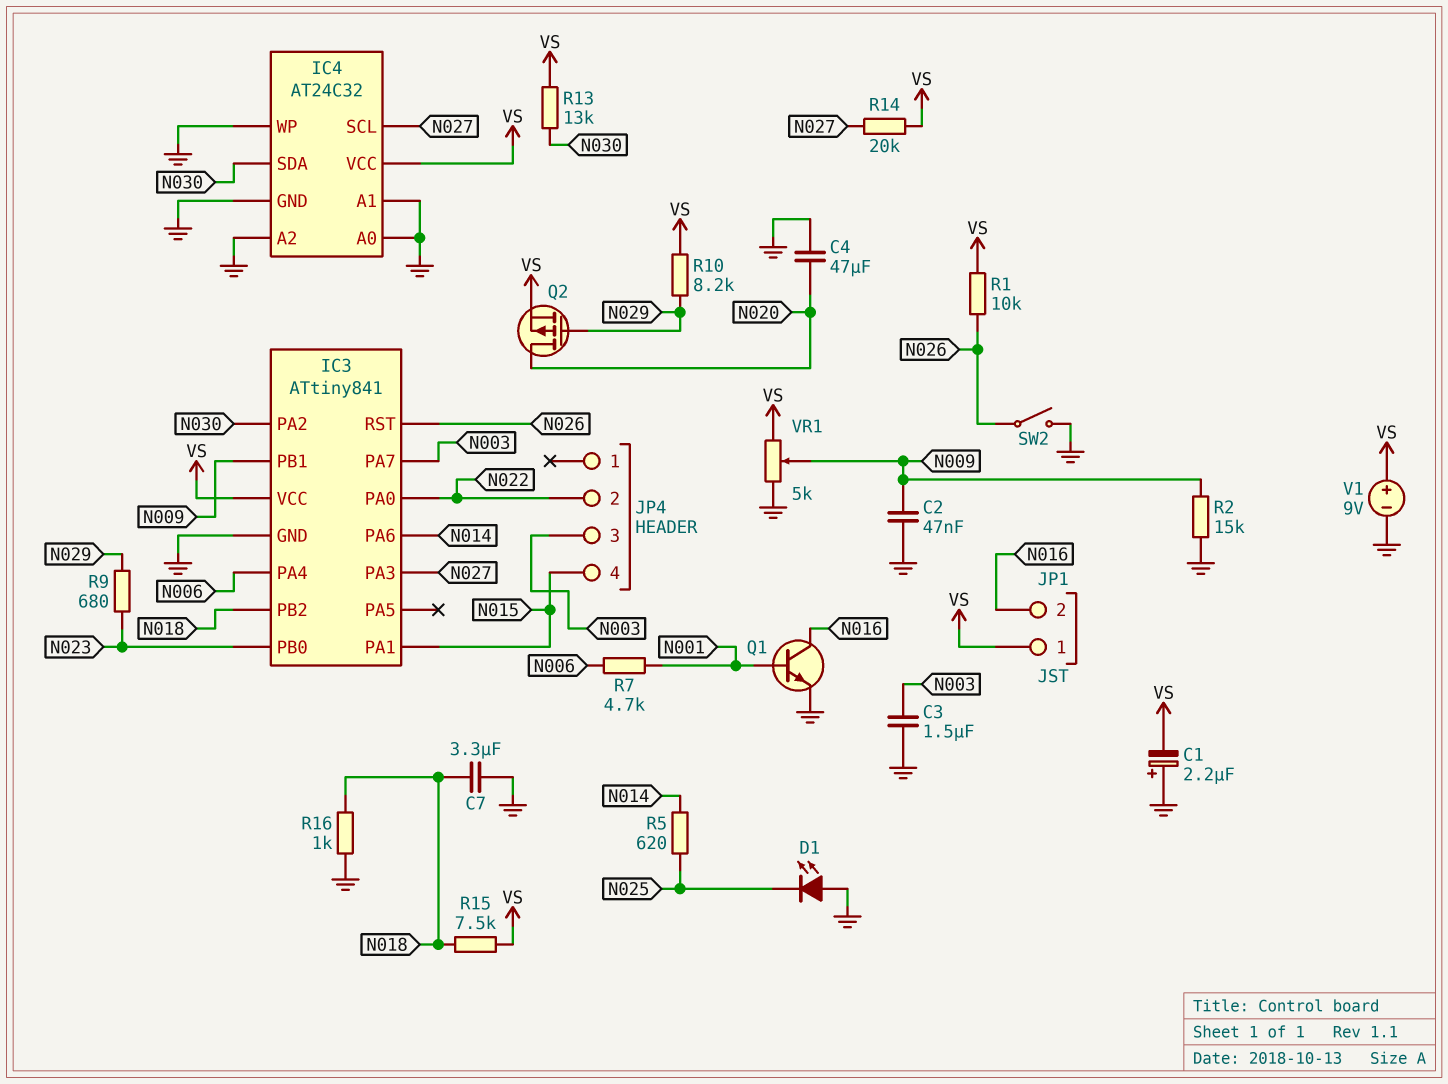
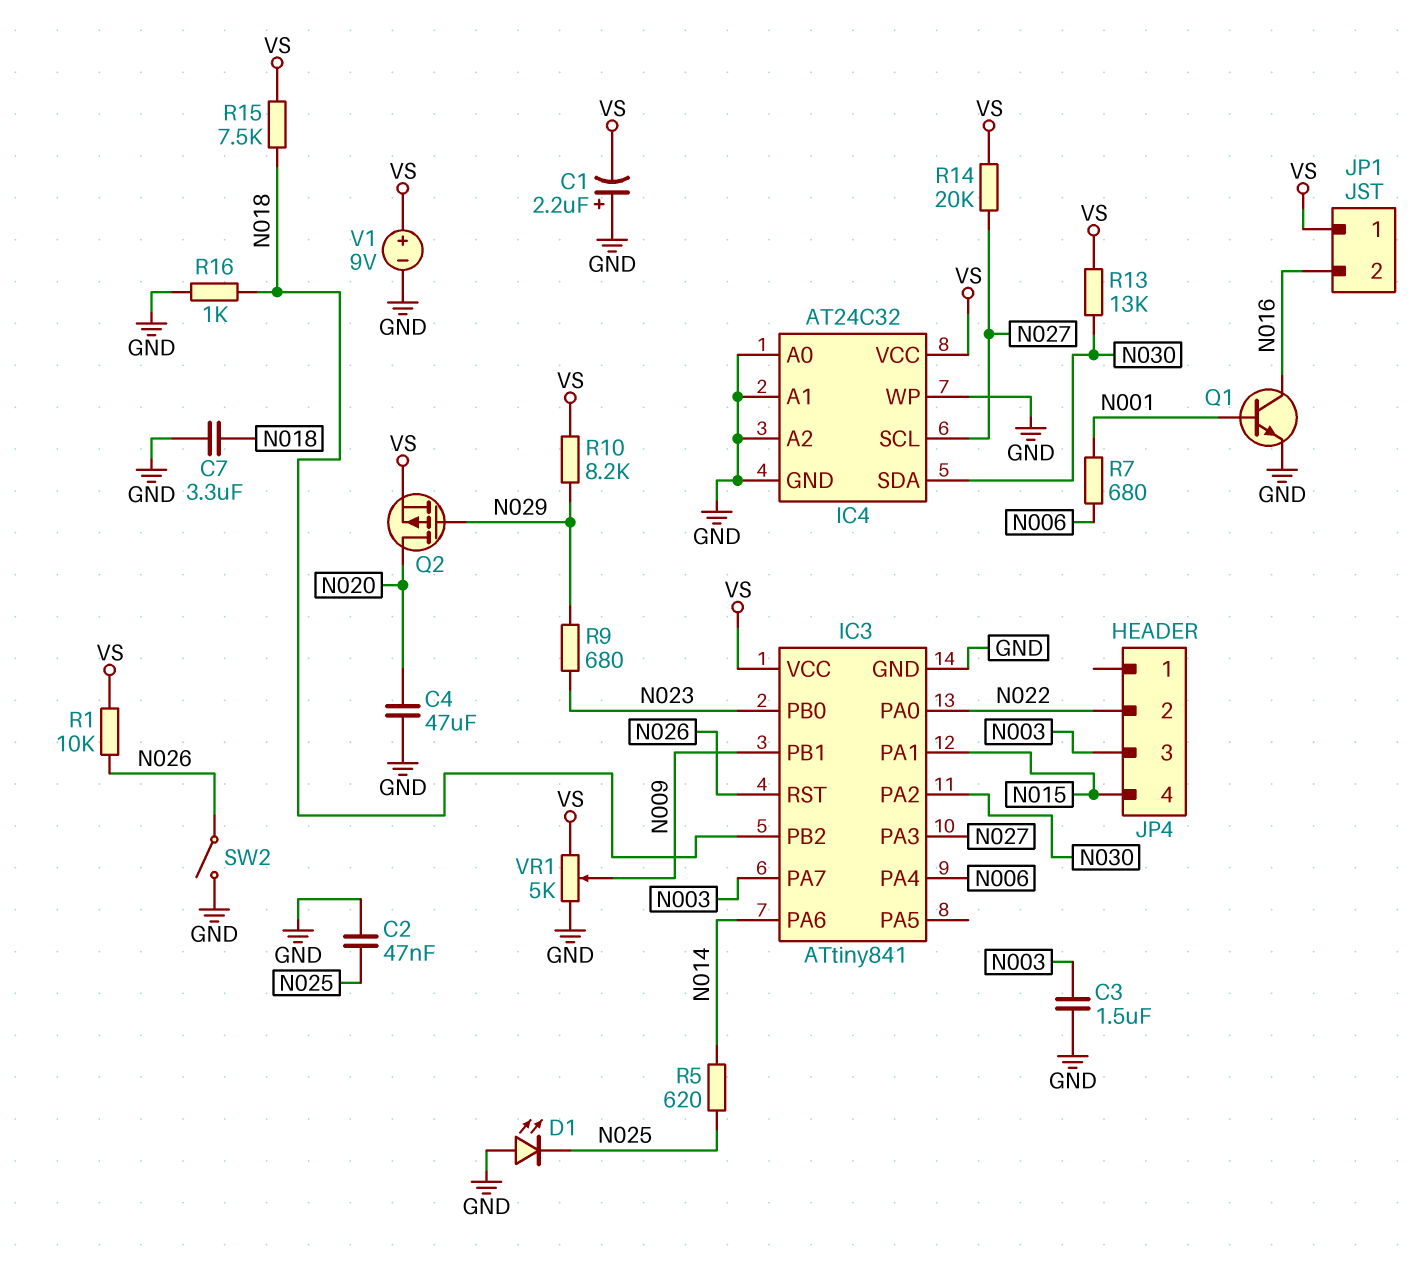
C2: 47nF (GND, N009) -> 47nF (GND, N025)
R2: 15k (GND, N009) -> none
R7: 4.7k (N001, N006) -> 680 (N001, N006)

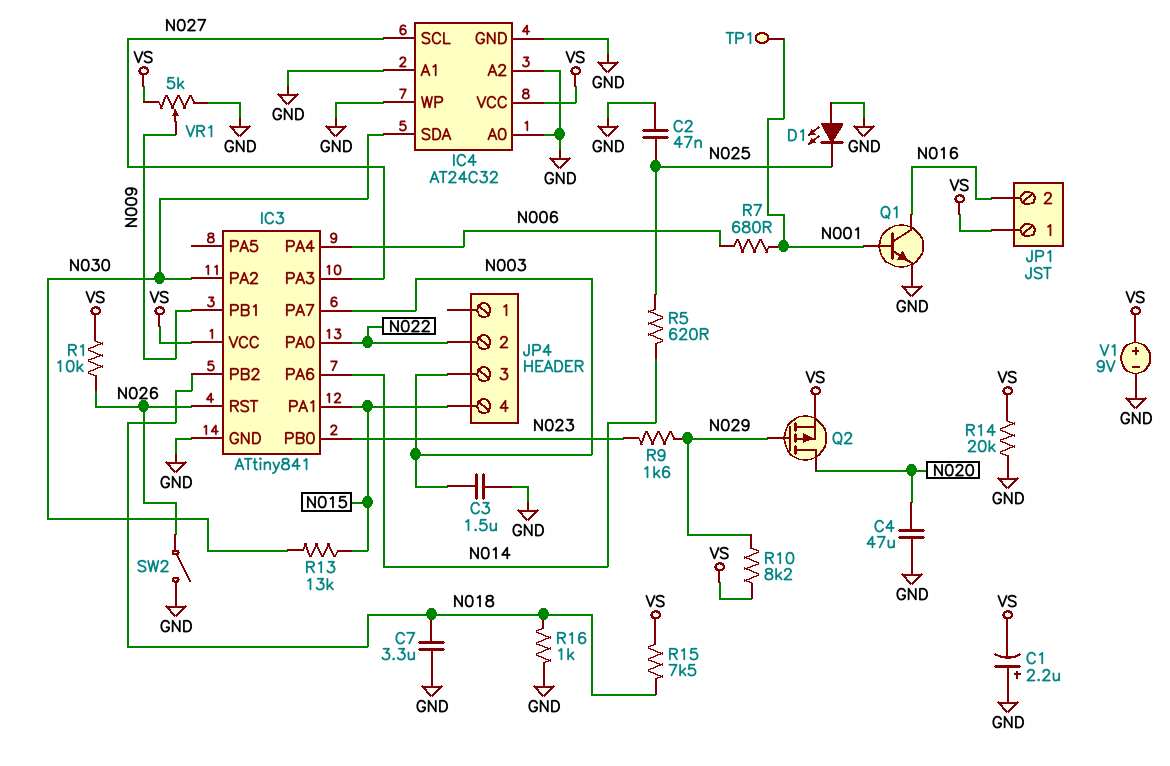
R9: 680 (N023, N029) -> 1.6k (N023, N029)
R13: 13k (N030, VS) -> 13k (N015, N030)
R14: 20k (N027, VS) -> 20k (GND, VS)
TP1: none -> test point (N001)

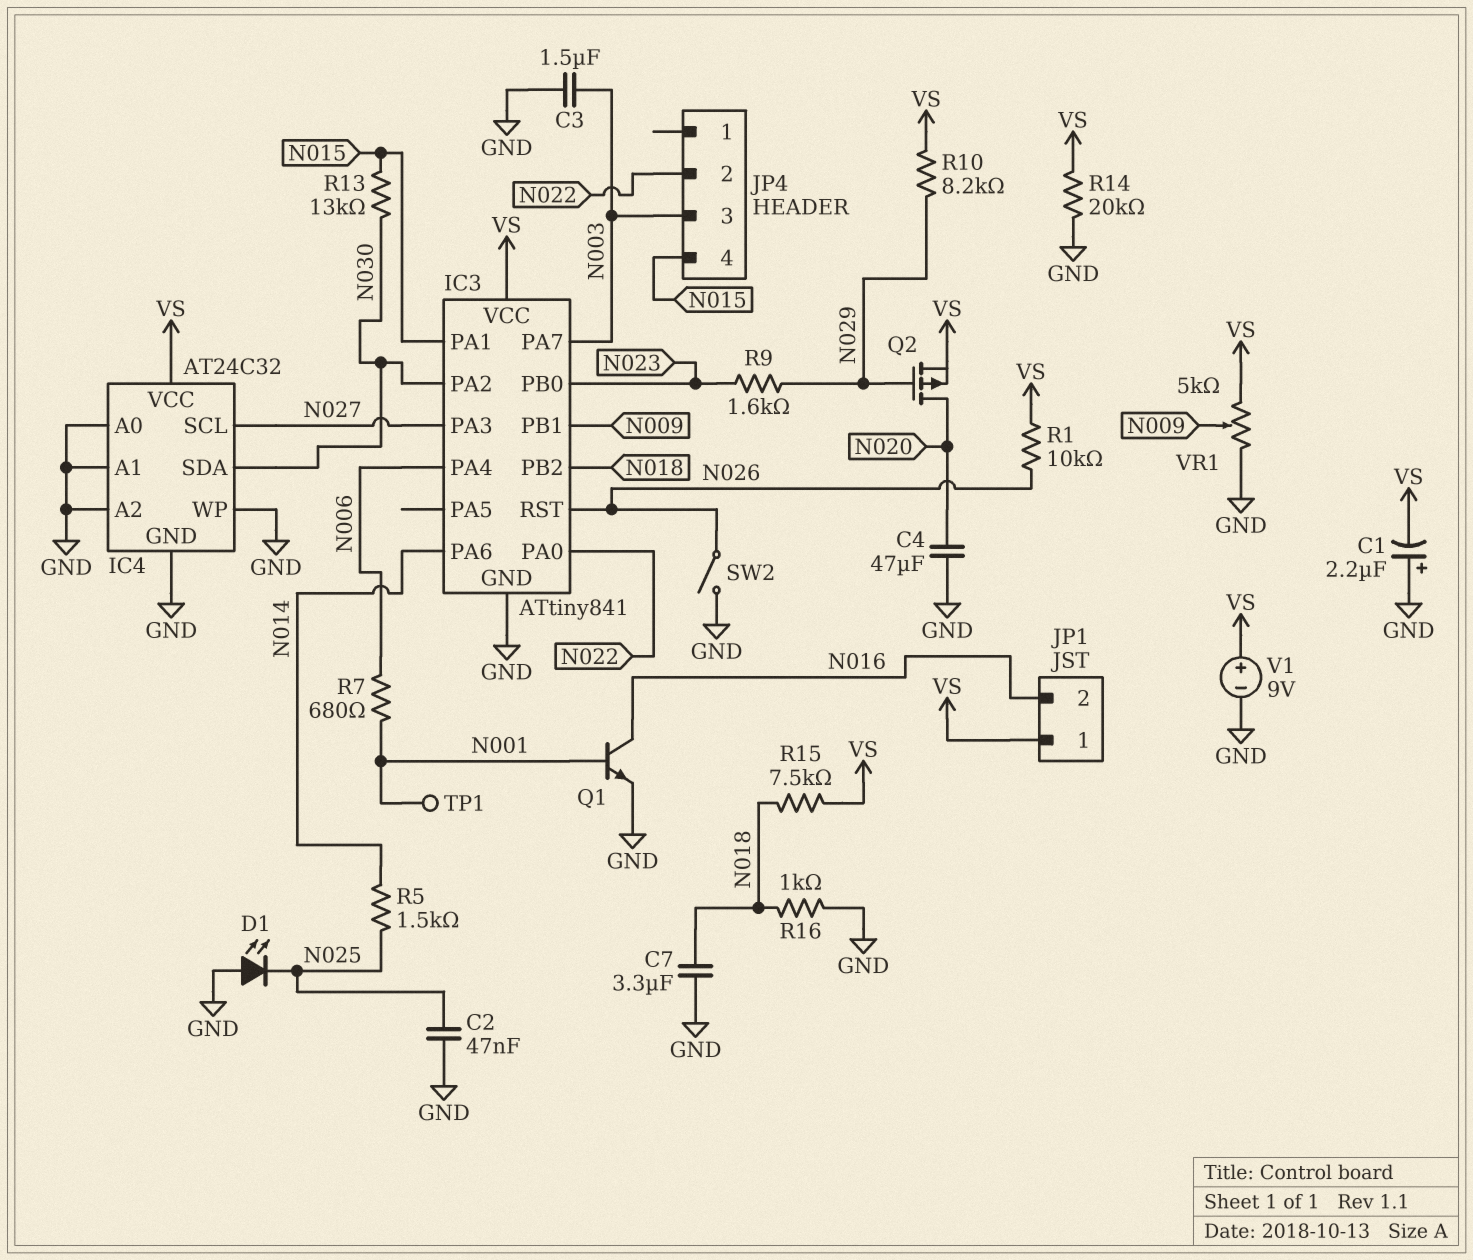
R5: 620 (N014, N025) -> 1.5k (N014, N025)

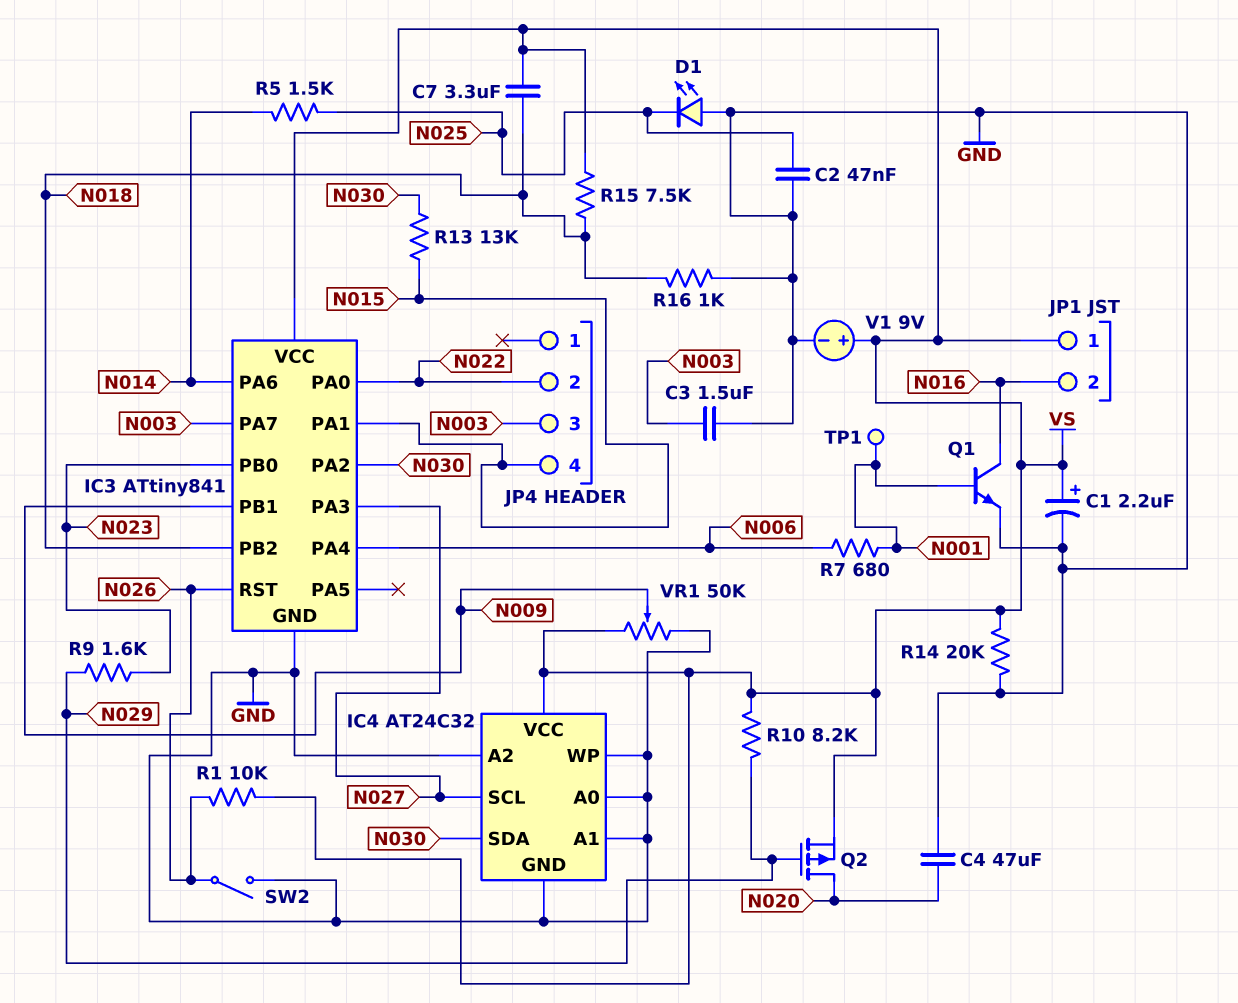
C1: 2.2uF (plus GND, minus VS) -> 2.2uF (plus VS, minus GND)
C7: 3.3uF (GND, N018) -> 3.3uF (N018, VS)
VR1: 5k (GND, VS, wiper N009) -> 50k (GND, VS, wiper N009)

